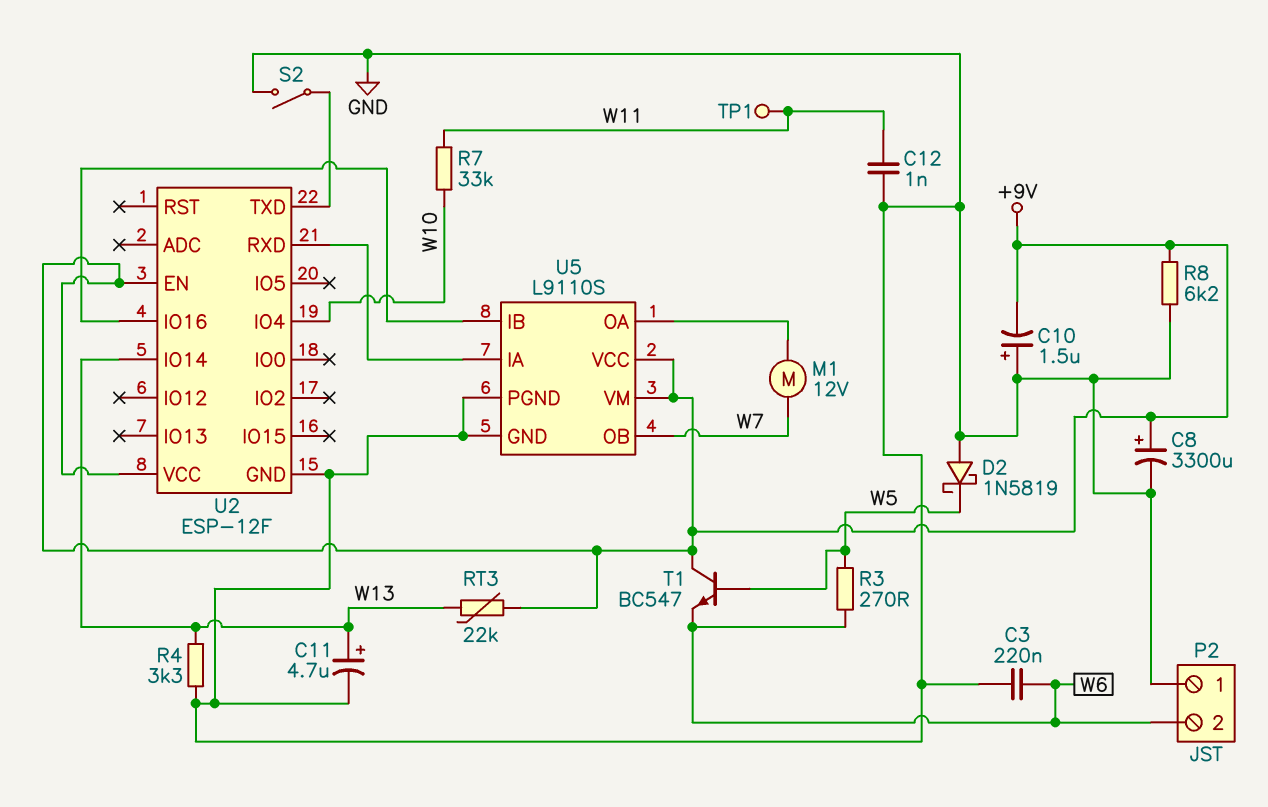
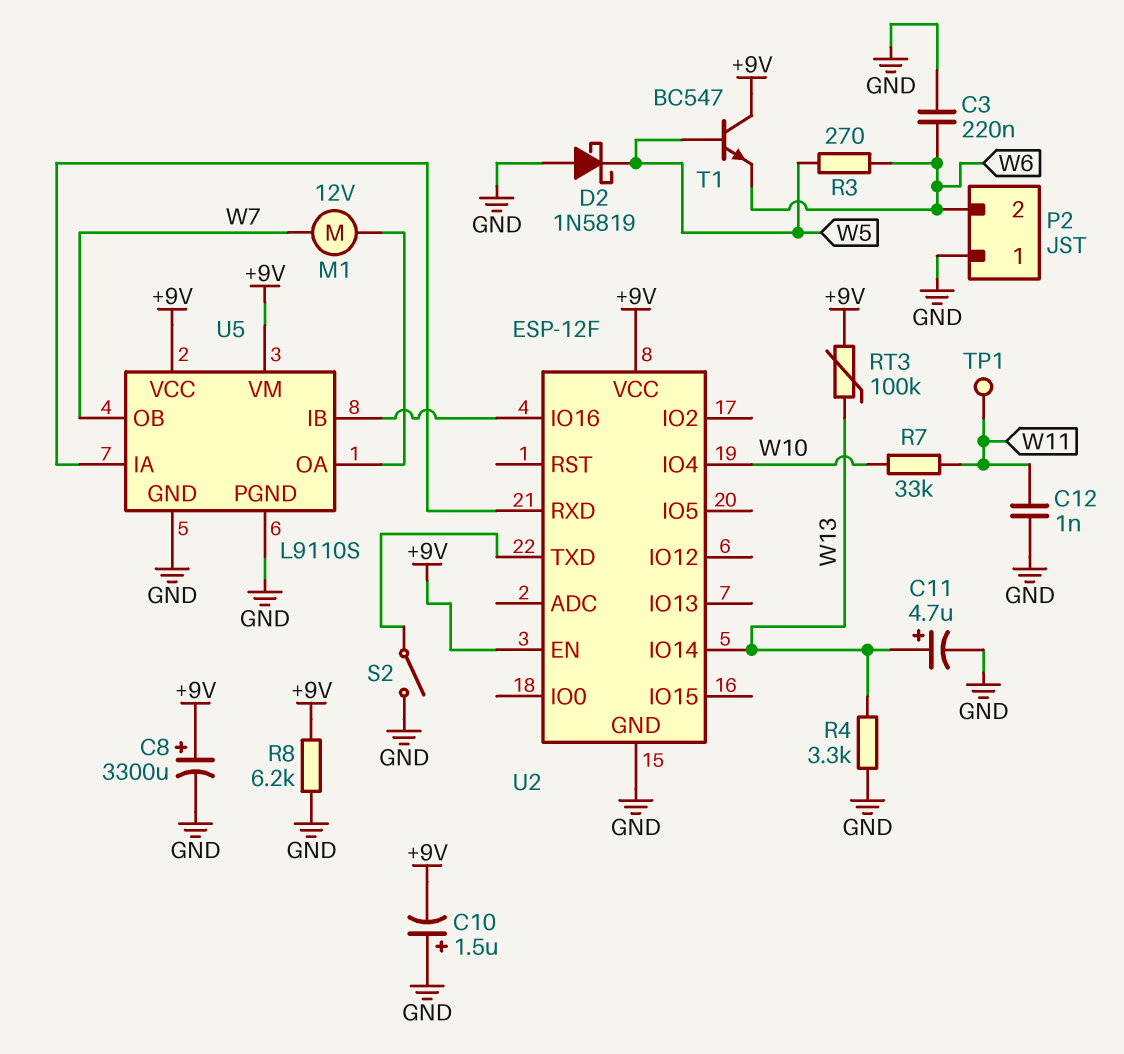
RT3: 22k (+9V, W13) -> 100k (+9V, W13)

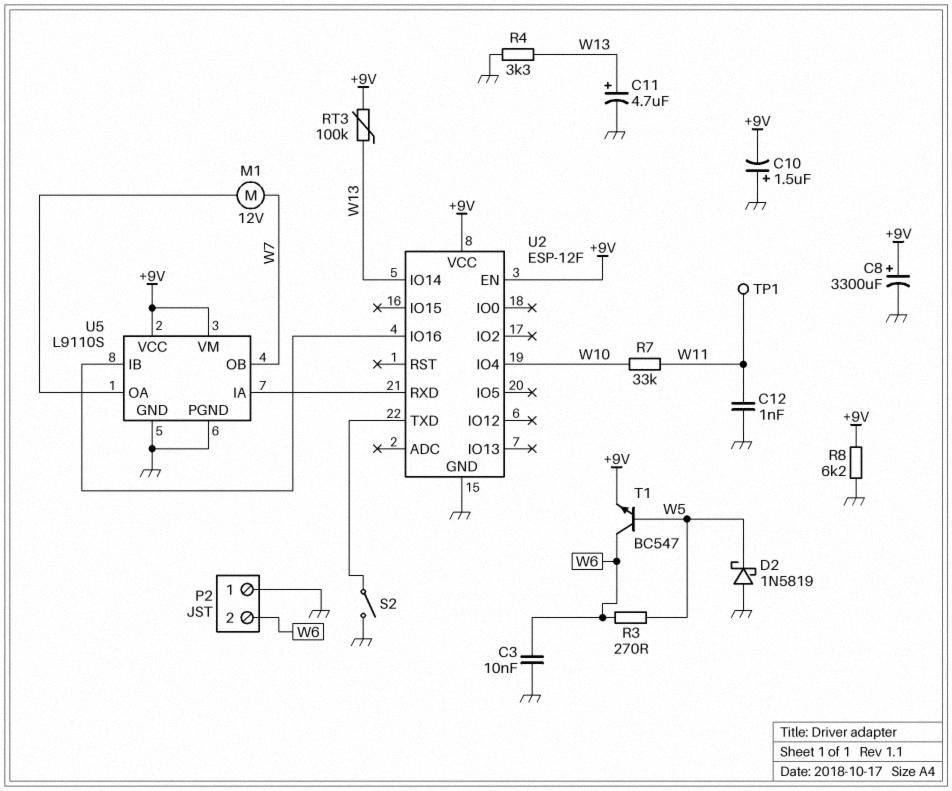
C3: 220nF (GND, W6) -> 10nF (GND, W6)
T1: NPN BC547 (B W5, C +9V, E W6) -> NPN BC547 (B W5, C W6, E +9V)

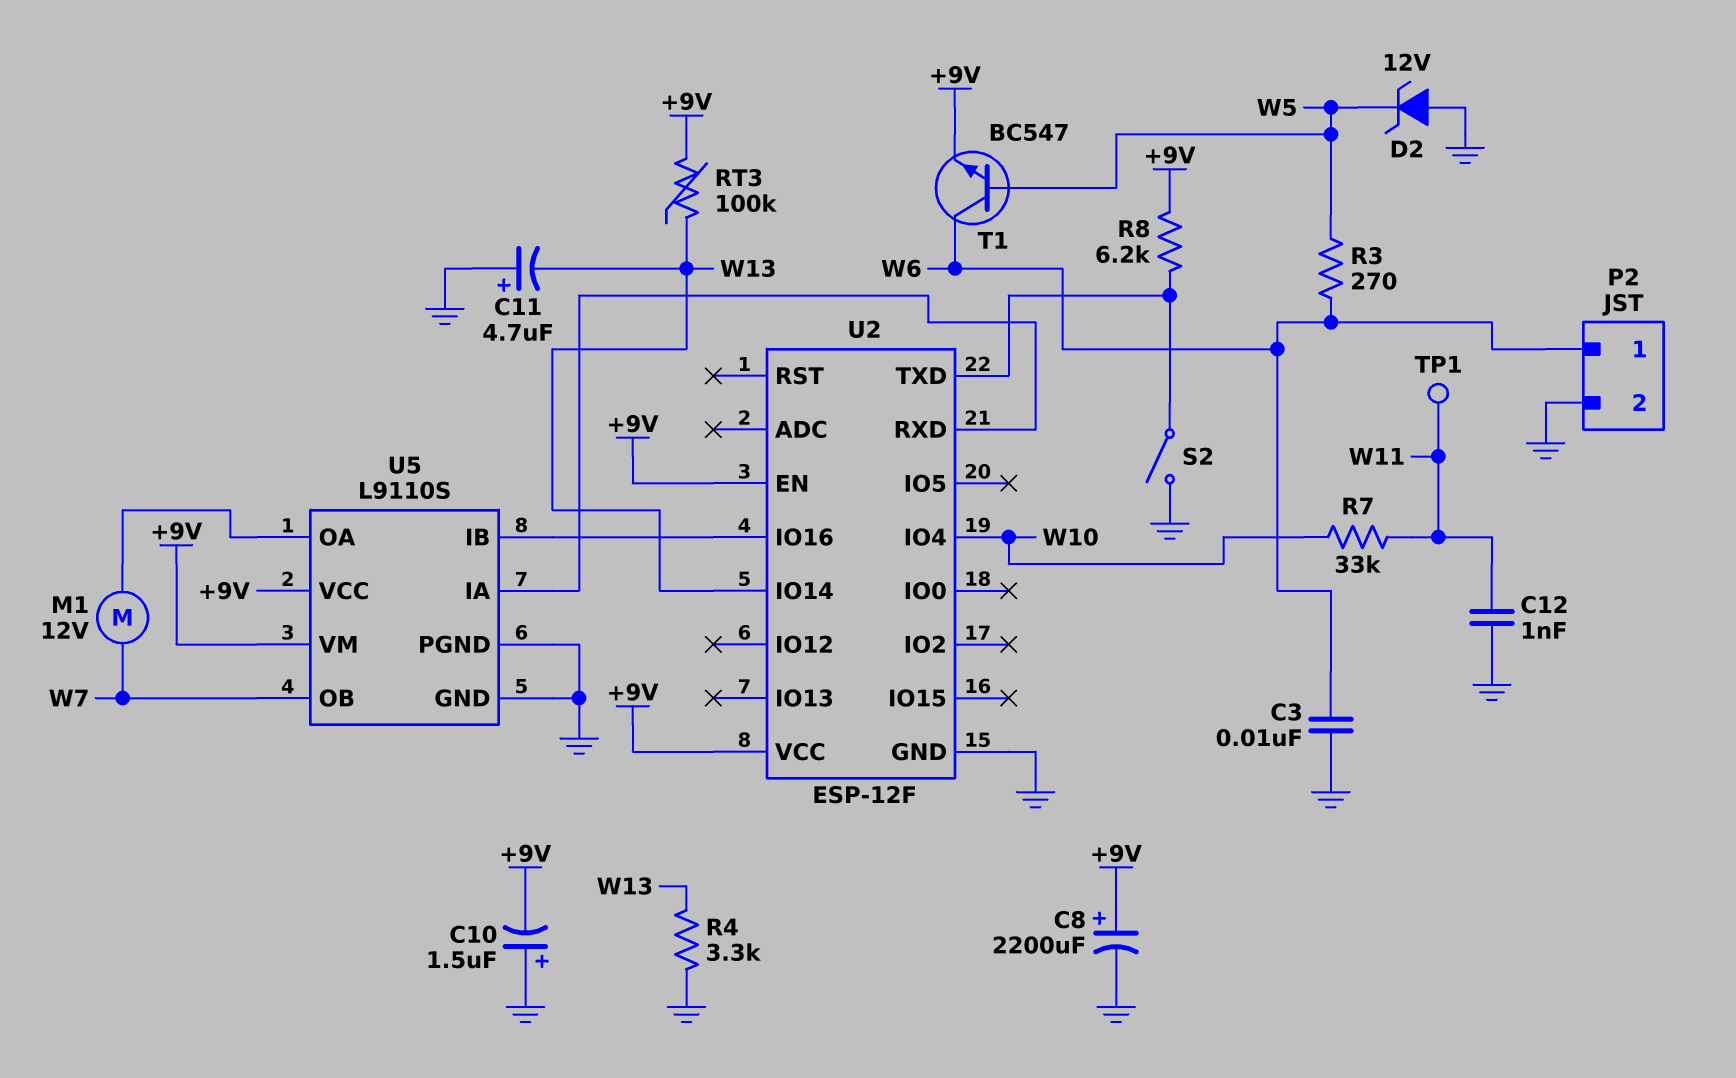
C8: 3300uF (plus +9V, minus GND) -> 2200uF (plus +9V, minus GND)
C11: 4.7uF (plus W13, minus GND) -> 4.7uF (plus GND, minus W13)
D2: schottky 1N5819 (A GND, K W5) -> zener 12V (A GND, K W5)
P2 pin 1: GND -> W6
P2 pin 2: W6 -> GND
R8: 6.2k (+9V, GND) -> 6.2k (+9V, U2/TXD)

